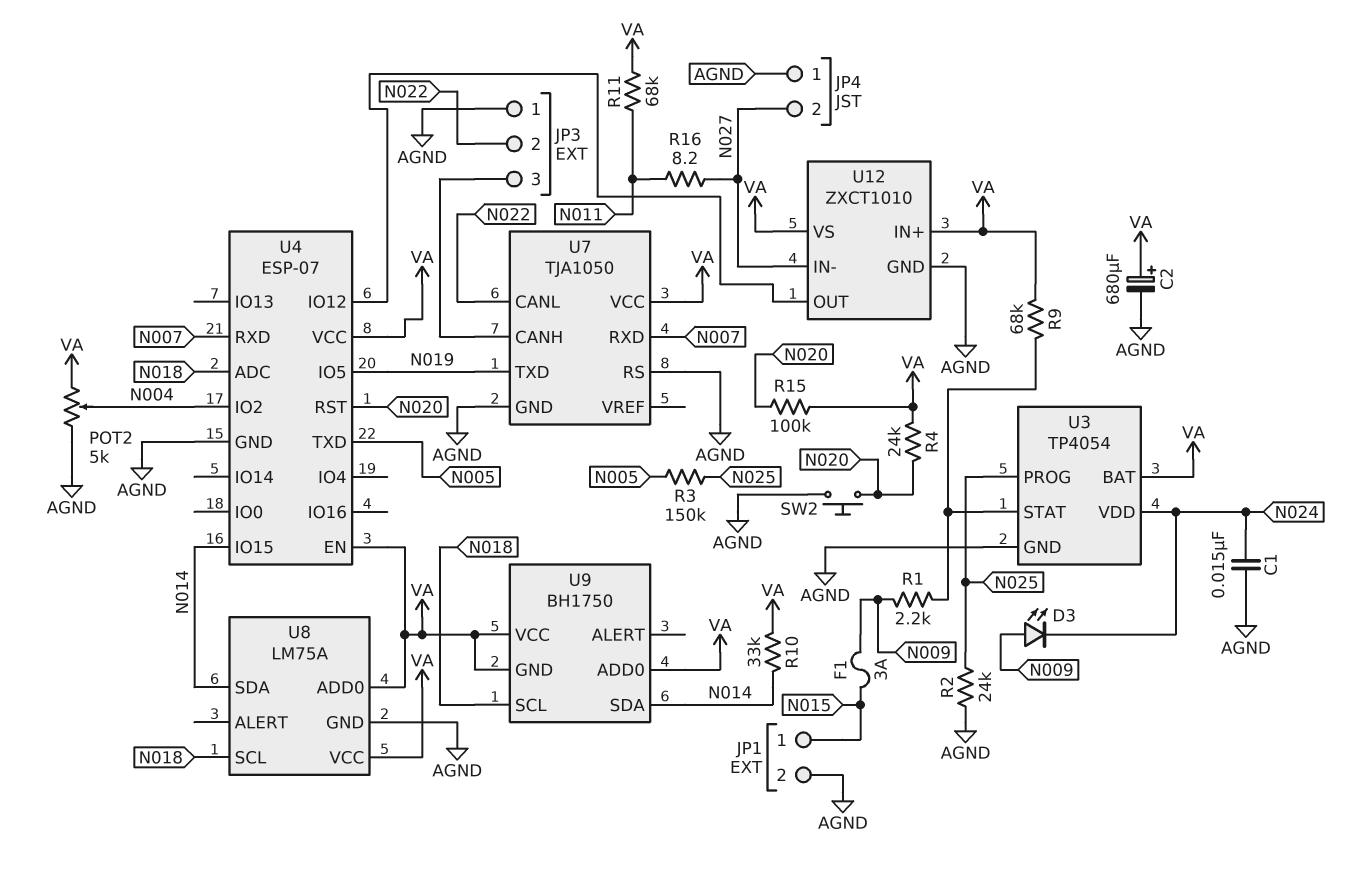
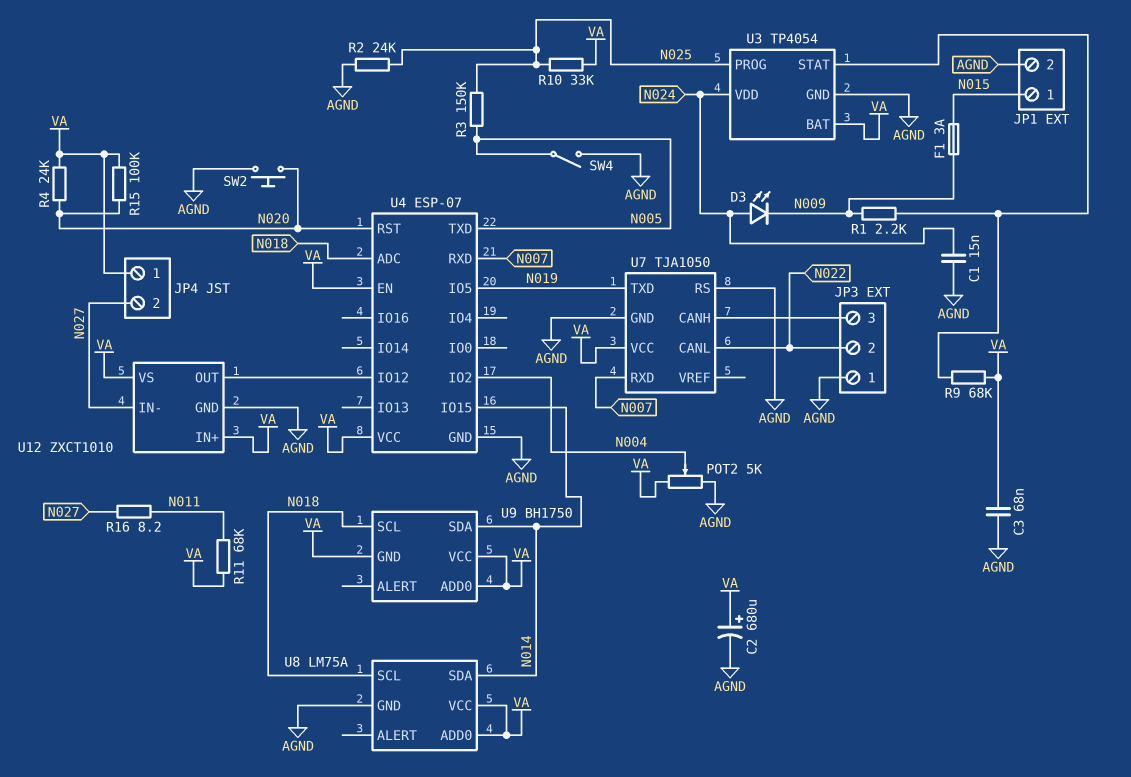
C3: none -> 68nF (AGND, VA)
D3: LED (A N009, K N024) -> LED (A N024, K N009)
JP4 pin 1: AGND -> VA
R10: 33k (N014, VA) -> 33k (N025, VA)
SW4: none -> switch (AGND, N005)

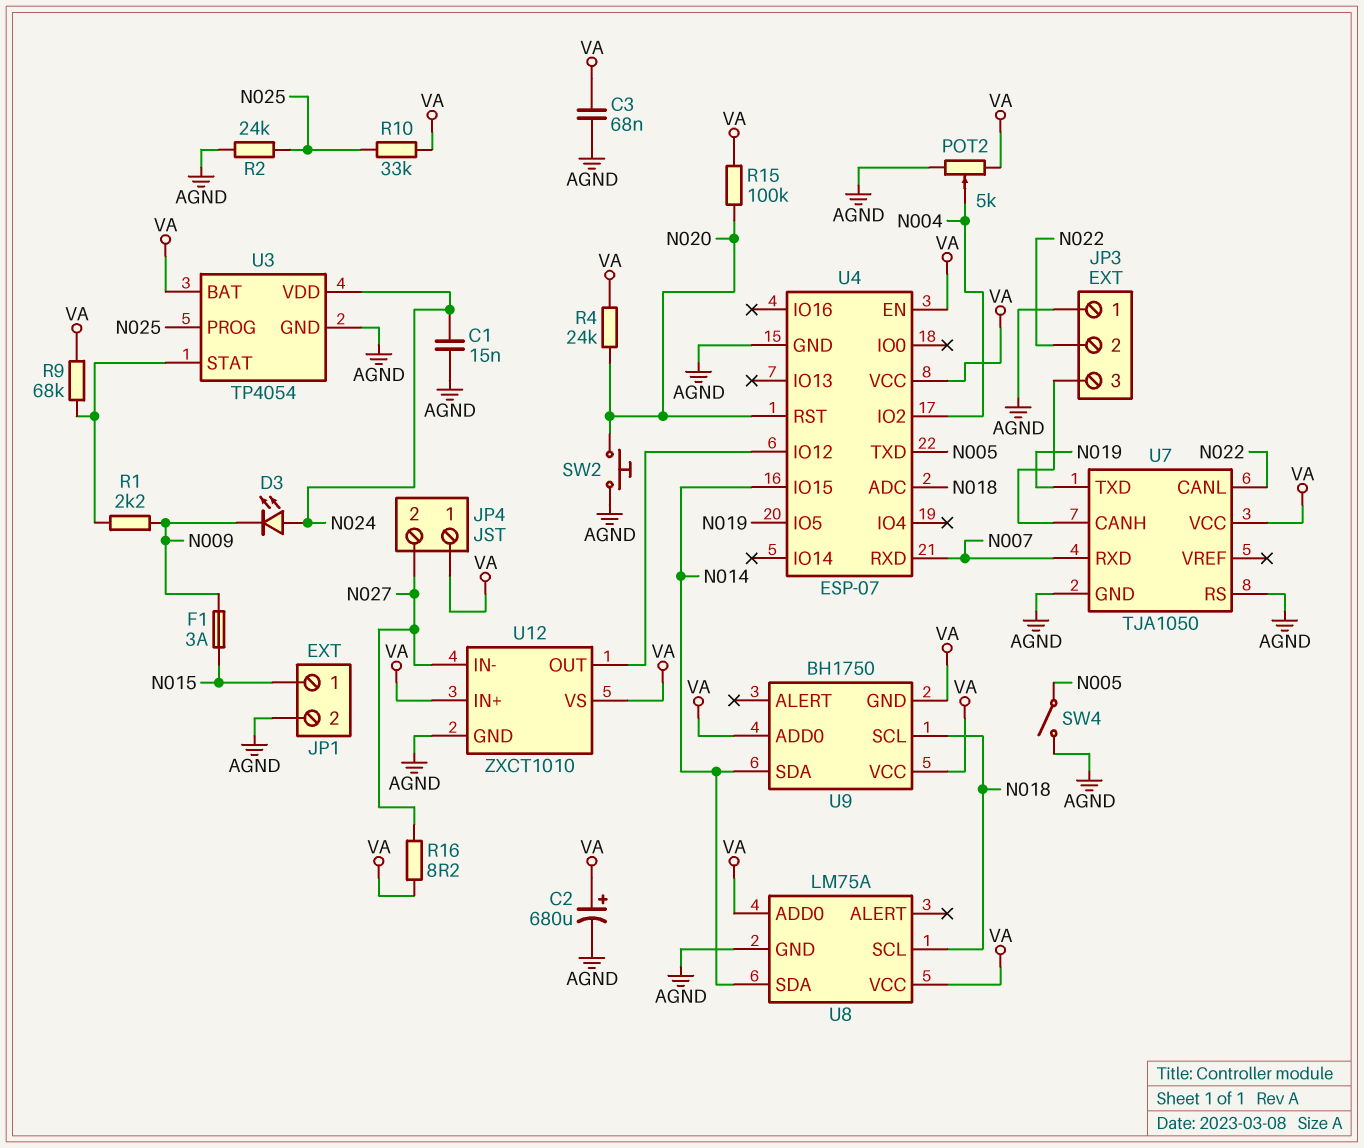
R3: 150k (N005, N025) -> none
R11: 68k (N011, VA) -> none
R16: 8.2 (N011, N027) -> 8.2 (N027, VA)

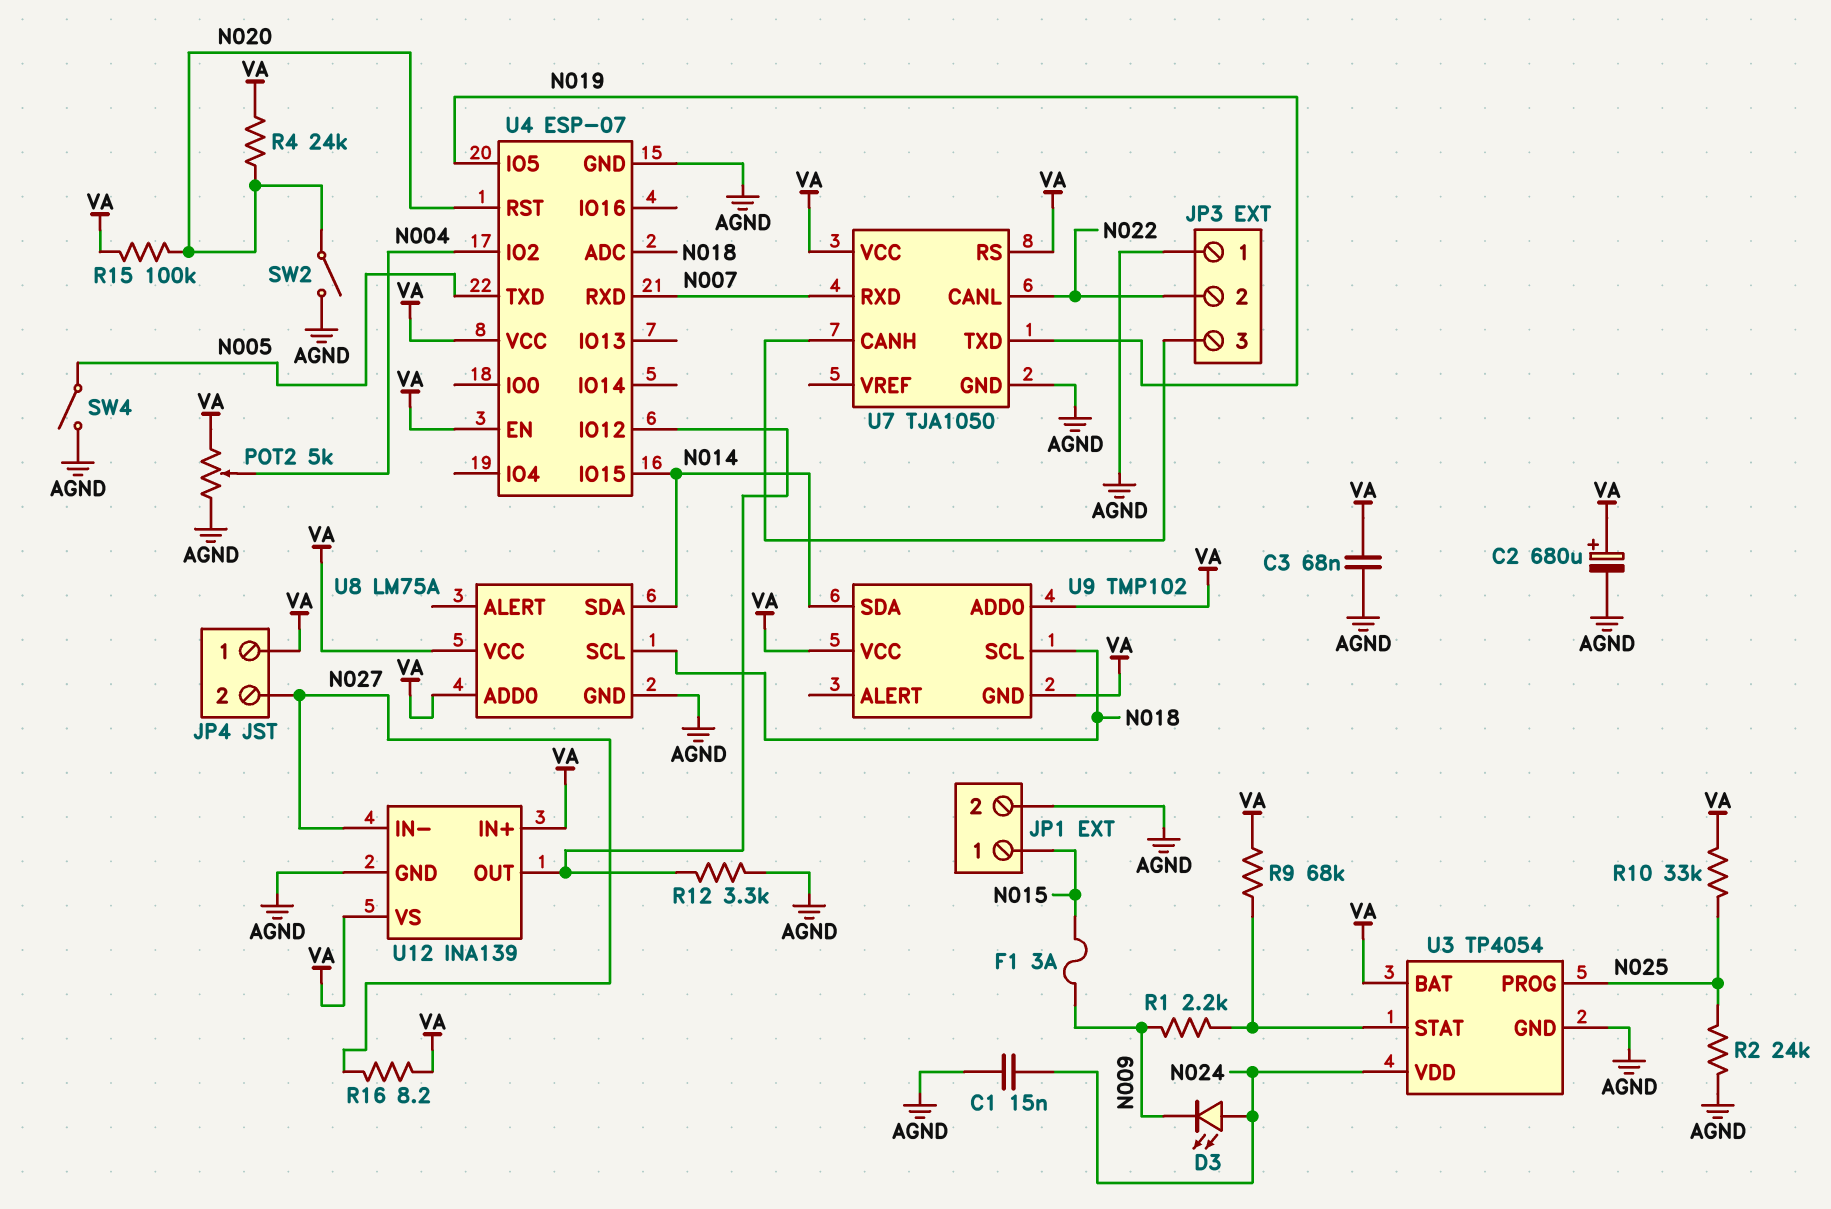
R12: none -> 3.3k (AGND, U4/IO12)
SW2: button (AGND, N020) -> switch (AGND, N020)
U7 pin RS: AGND -> VA
U9: BH1750 -> TMP102
U12: ZXCT1010 -> INA139

